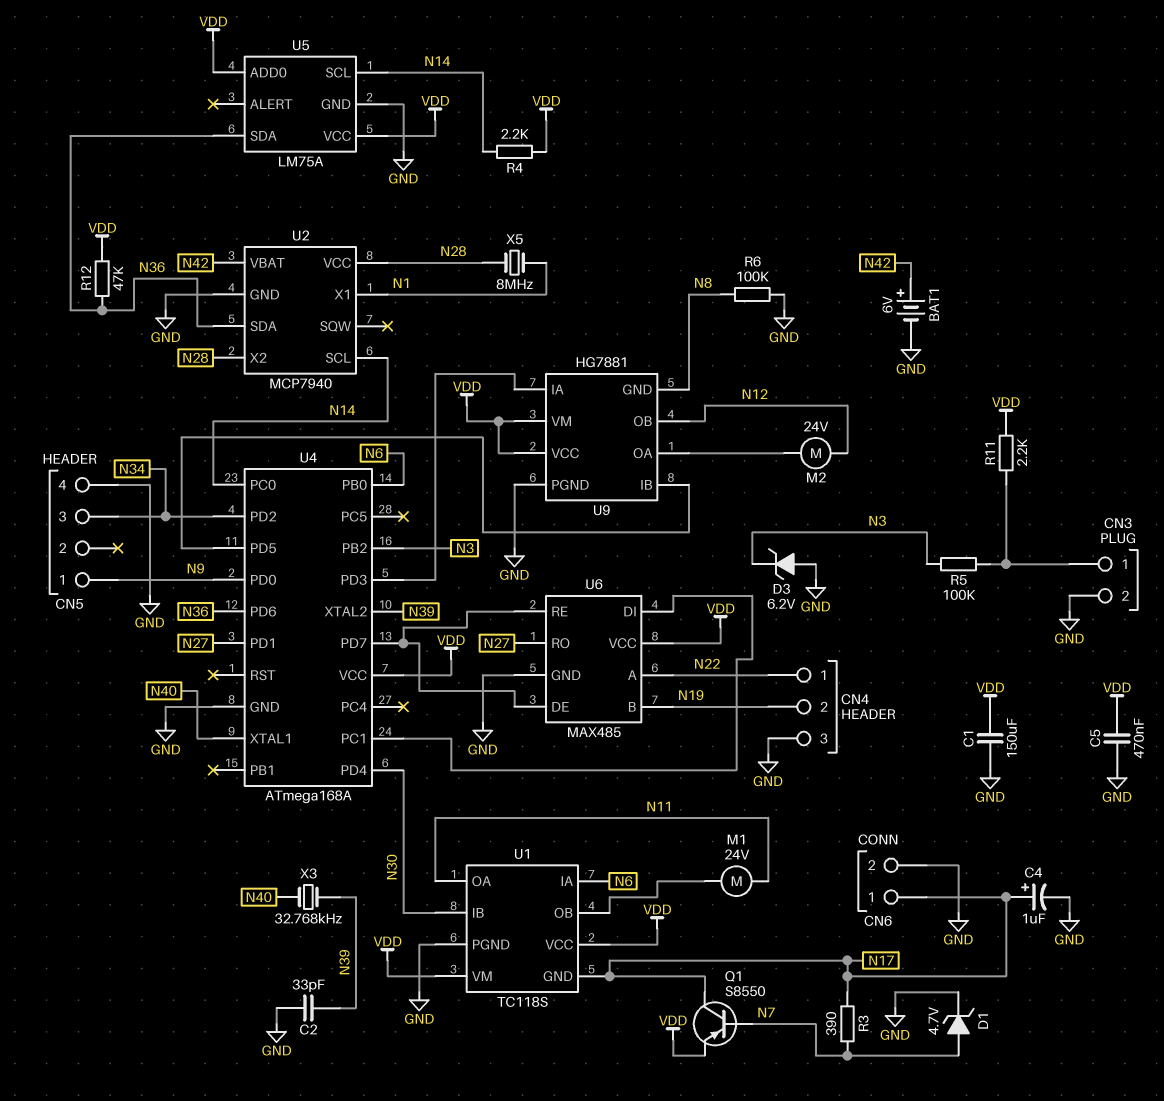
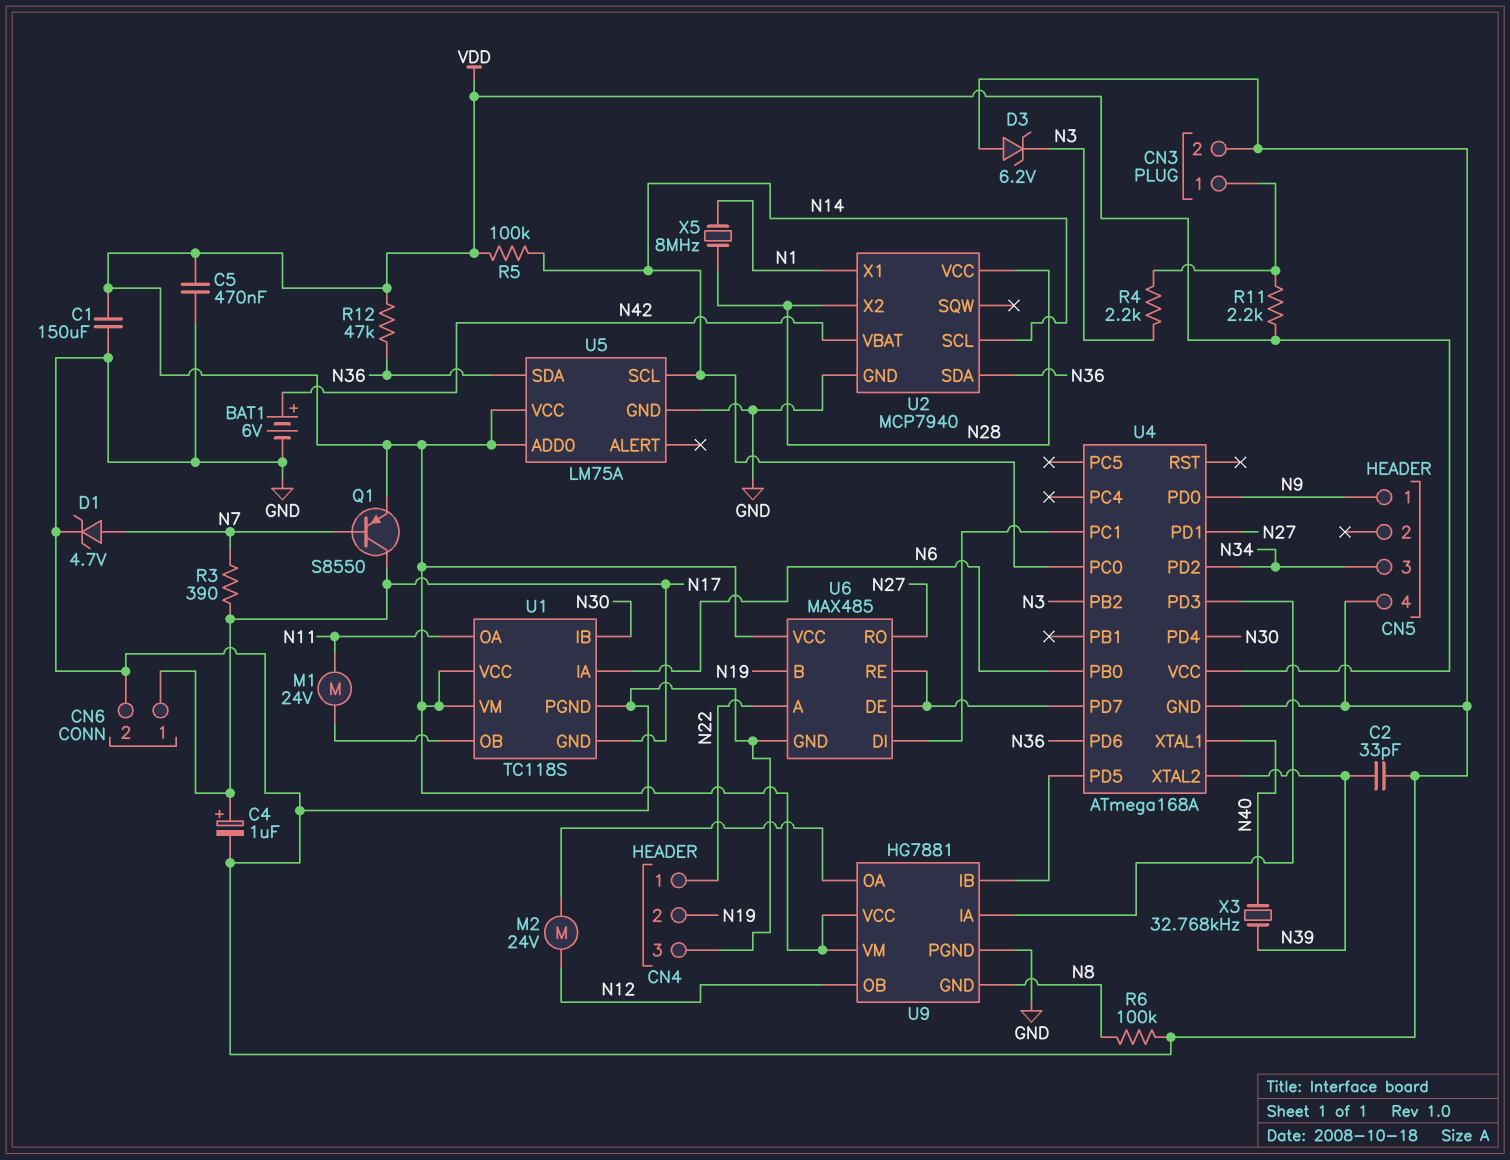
R4: 2.2k (N14, VDD) -> 2.2k (CN3/1, N3)
R5: 100k (CN3/1, N3) -> 100k (N14, VDD)

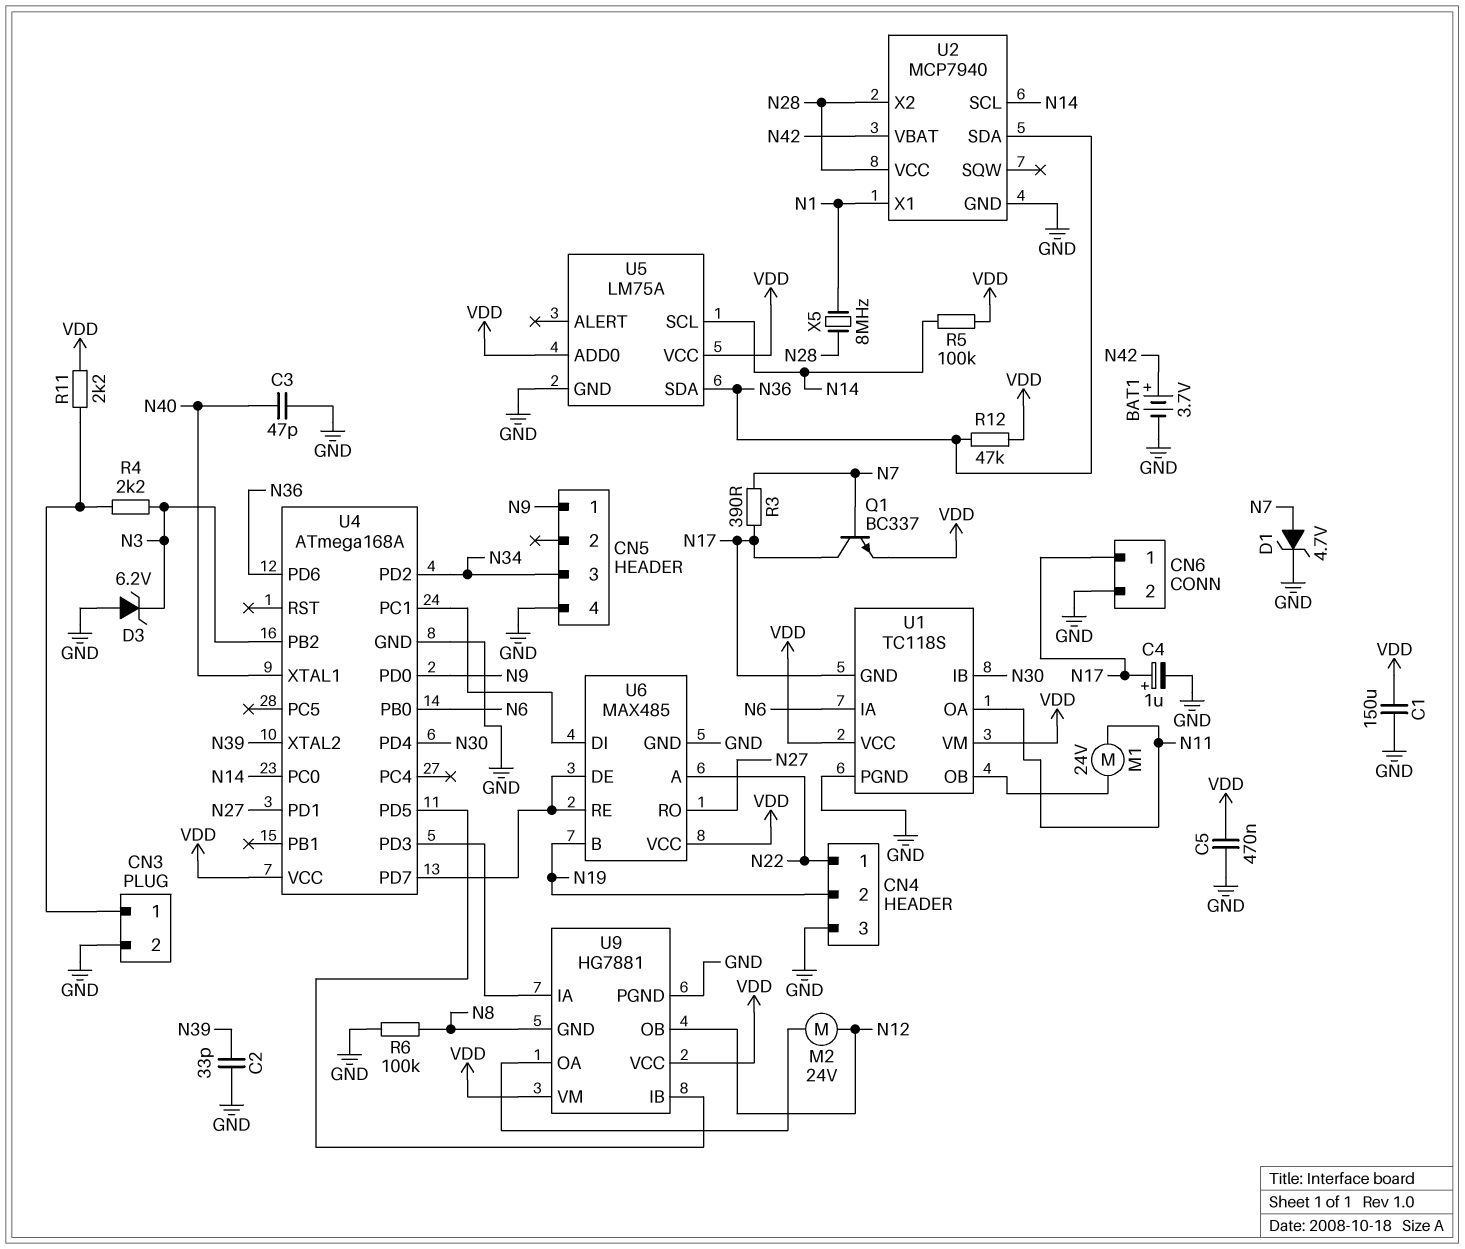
BAT1: 6V (plus N42, minus GND) -> 3.7V (plus N42, minus GND)
C3: none -> 47pF (GND, N40)
Q1: PNP S8550 (B N7, C N17, E VDD) -> NPN BC337 (B N7, C N17, E VDD)
X3: 32.768kHz (N39, N40) -> none

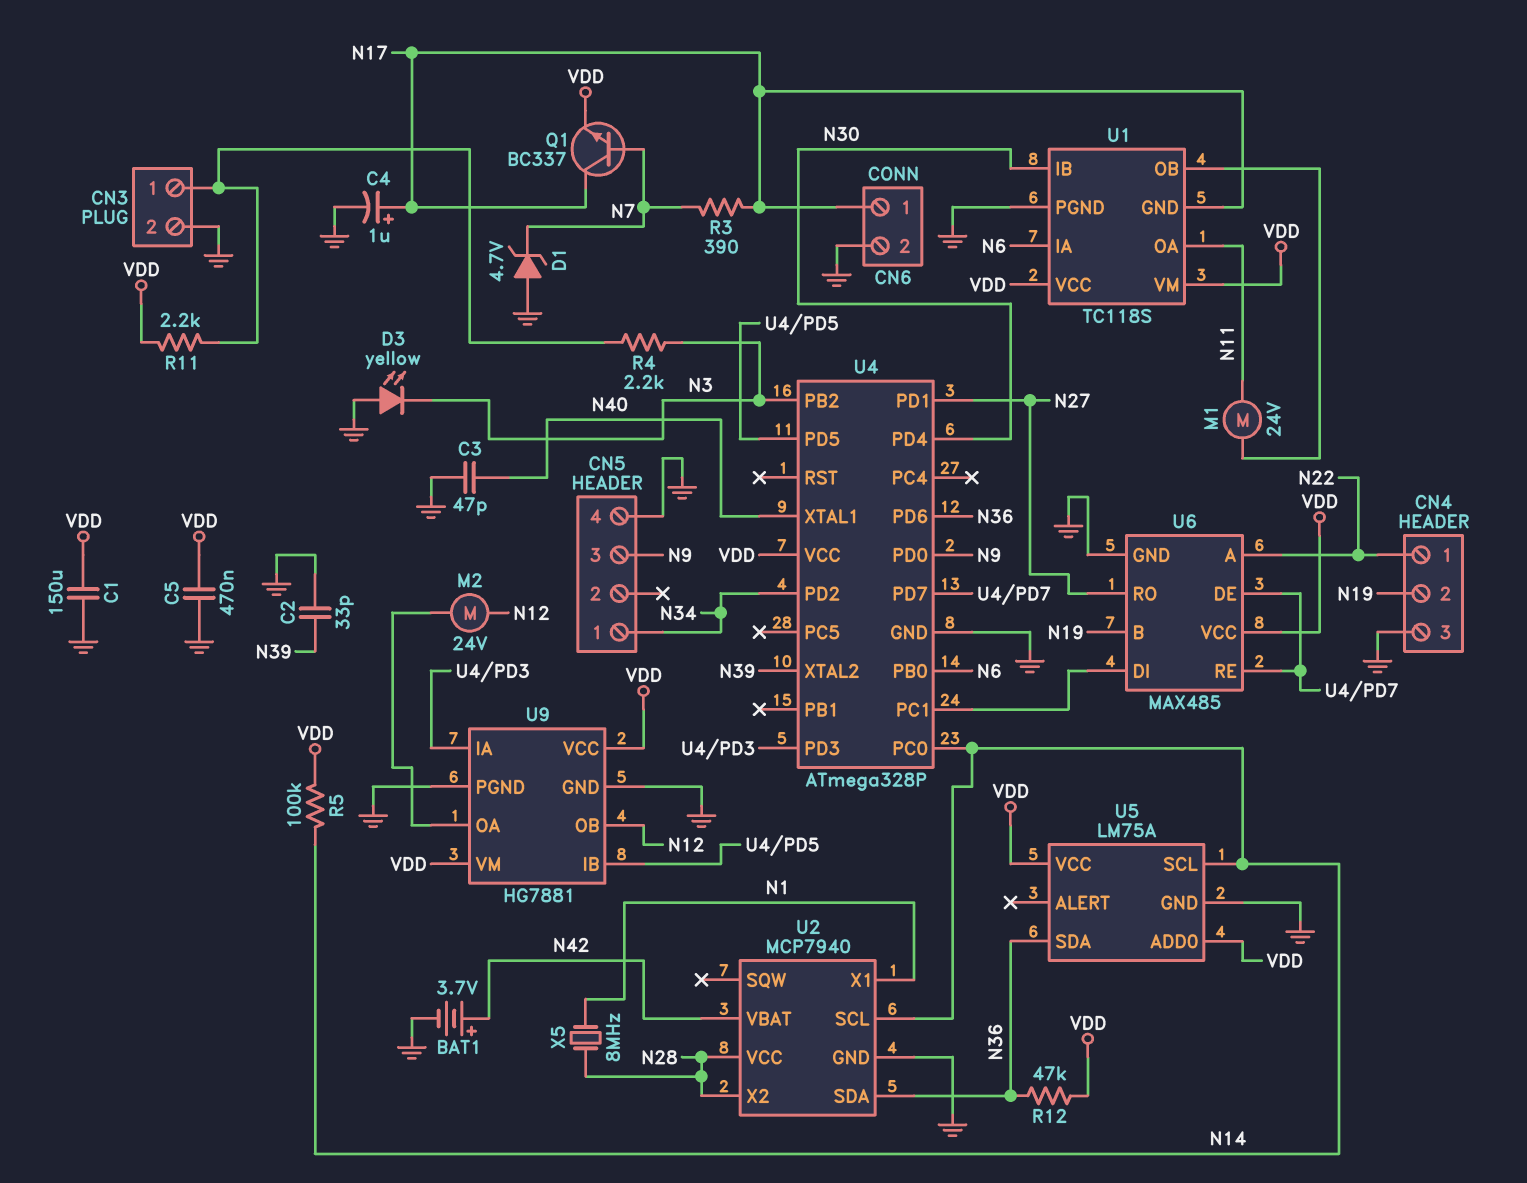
CN5 pin 1: N9 -> N34
CN5 pin 3: N34 -> N9
D1: zener 4.7V (A N7, K GND) -> zener 4.7V (A GND, K N7)
D3: zener 6.2V (A GND, K N3) -> LED yellow (A GND, K N3)
R6: 100k (GND, N8) -> none
U4: ATmega168A -> ATmega328P
U9 pin GND: N8 -> GND

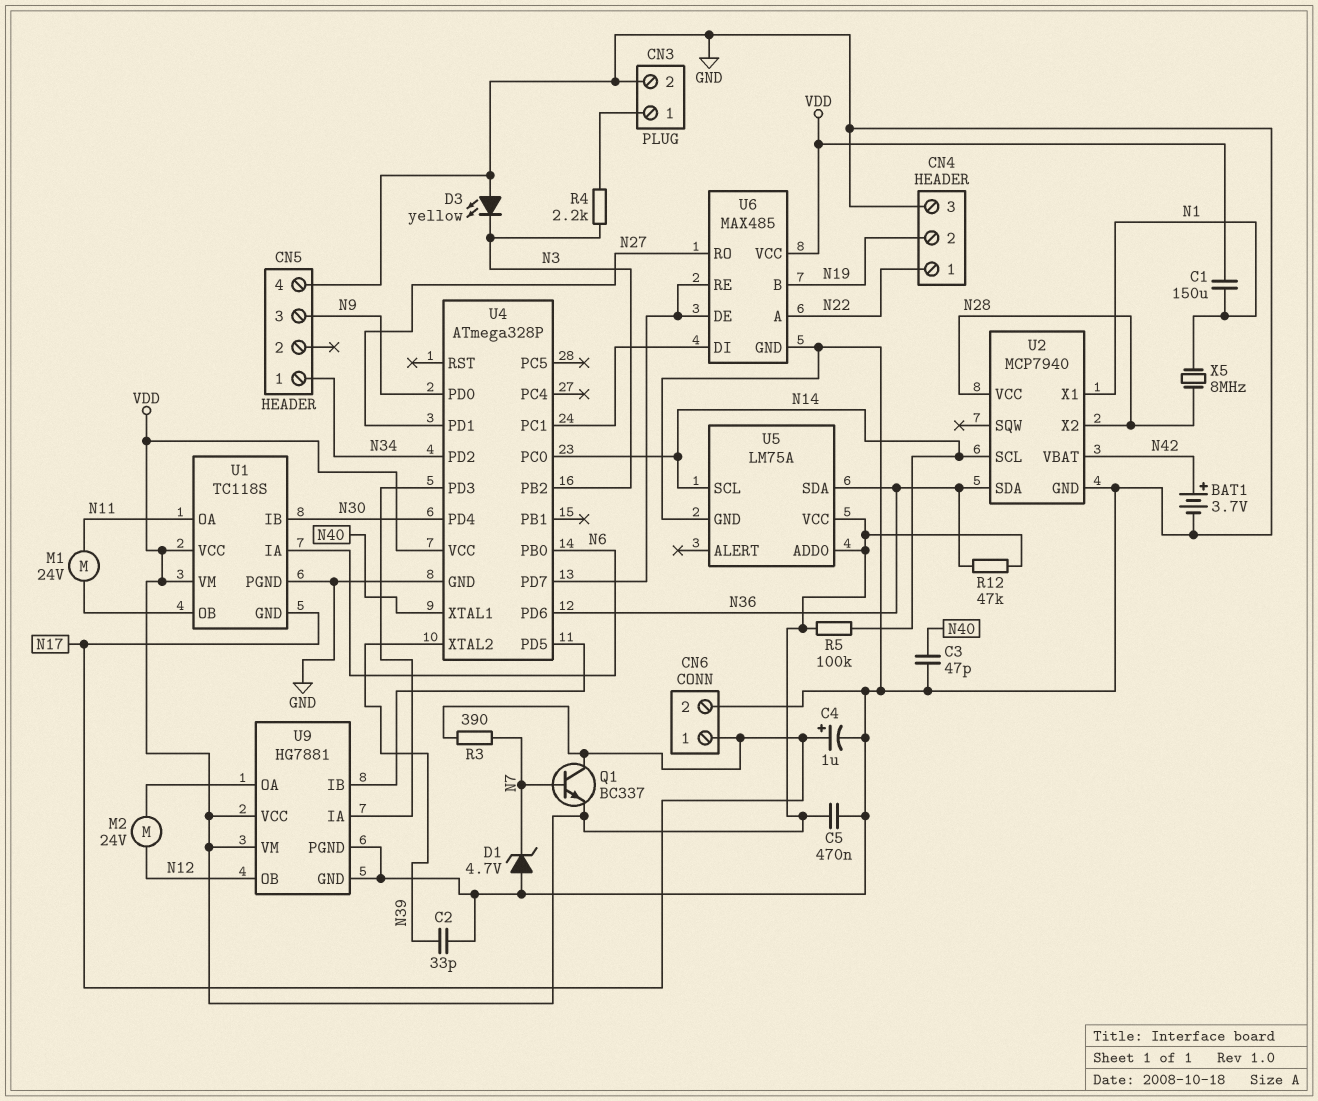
C1: 150uF (GND, VDD) -> 150uF (N1, VDD)
R11: 2.2k (CN3/1, VDD) -> none

